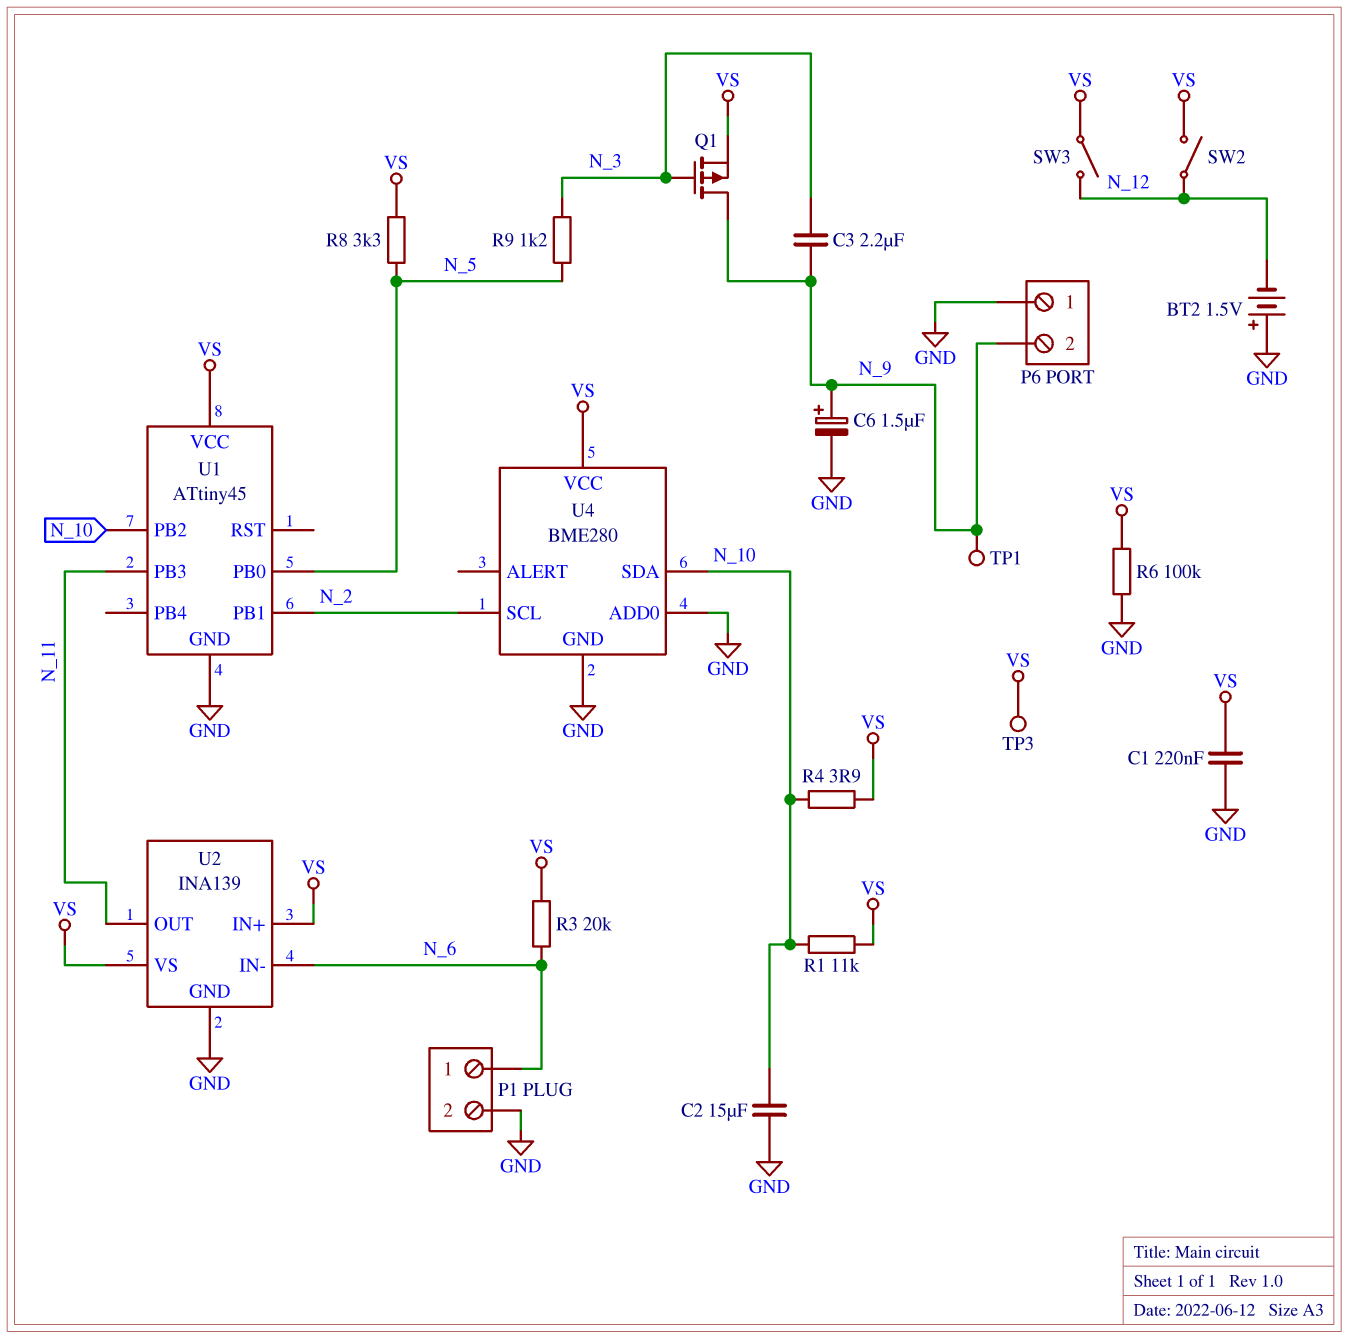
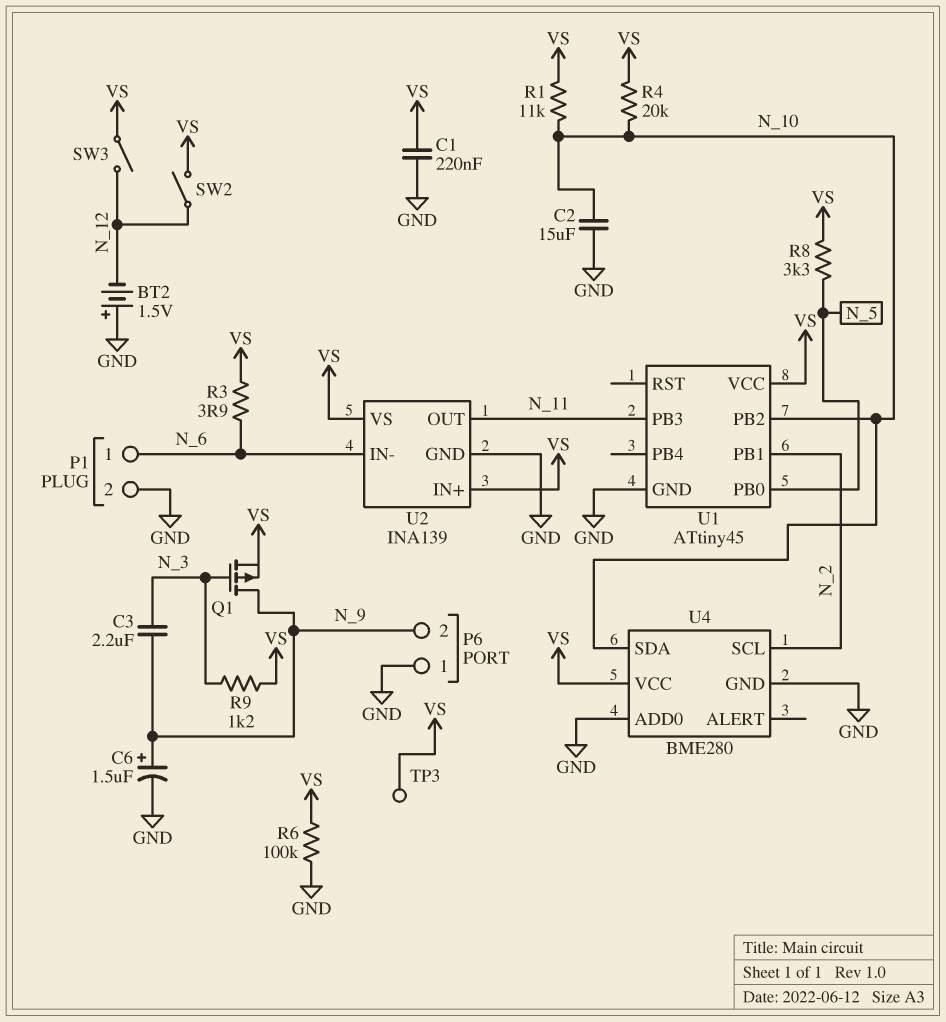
R3: 20k (N_6, VS) -> 3.9 (N_6, VS)
R4: 3.9 (N_10, VS) -> 20k (N_10, VS)
R9: 1.2k (N_3, N_5) -> 1.2k (N_3, VS)
TP1: test point (N_9) -> none

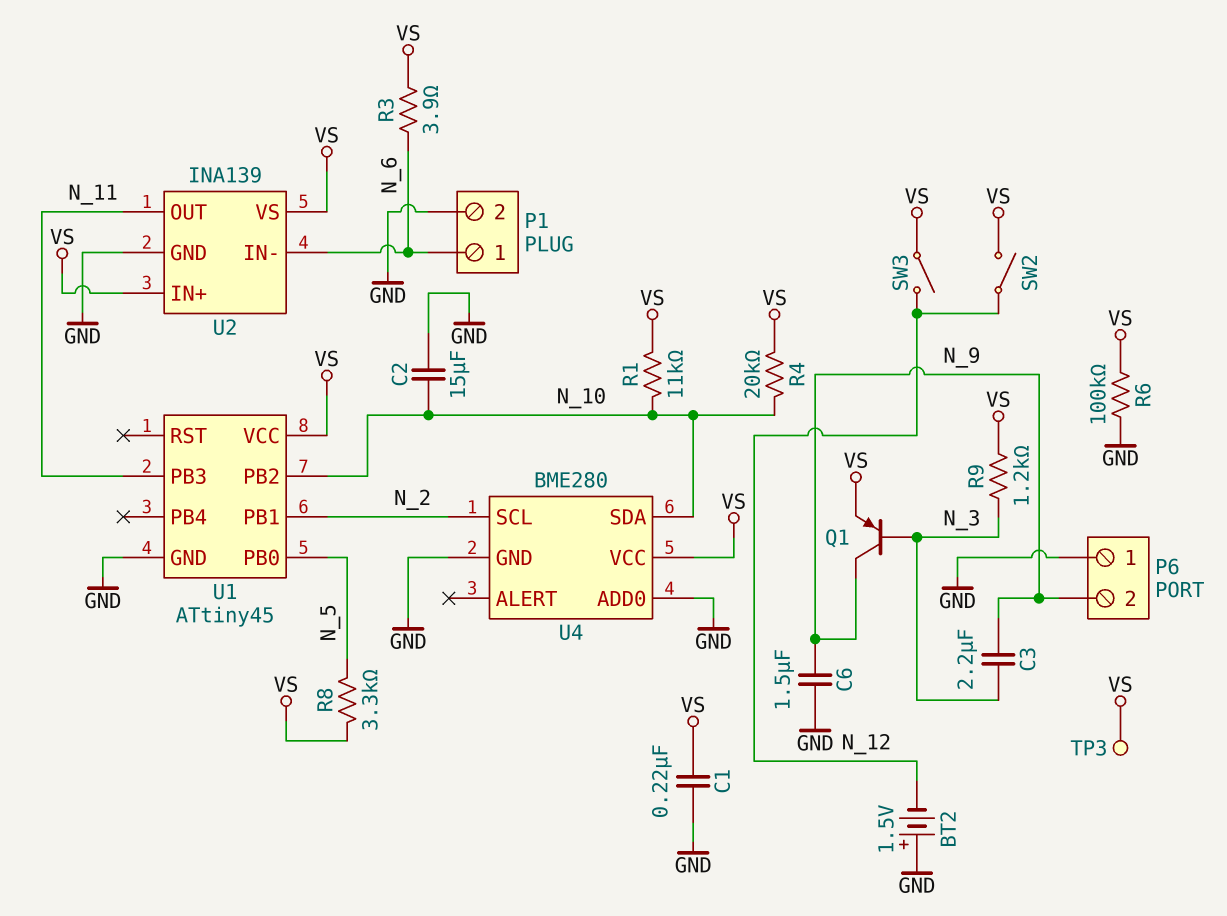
C6: 1.5uF (plus N_9, minus GND) -> 1.5uF (GND, N_9)
Q1: PMOS (G N_3, D N_9, S VS) -> PNP (B N_3, C N_9, E VS)

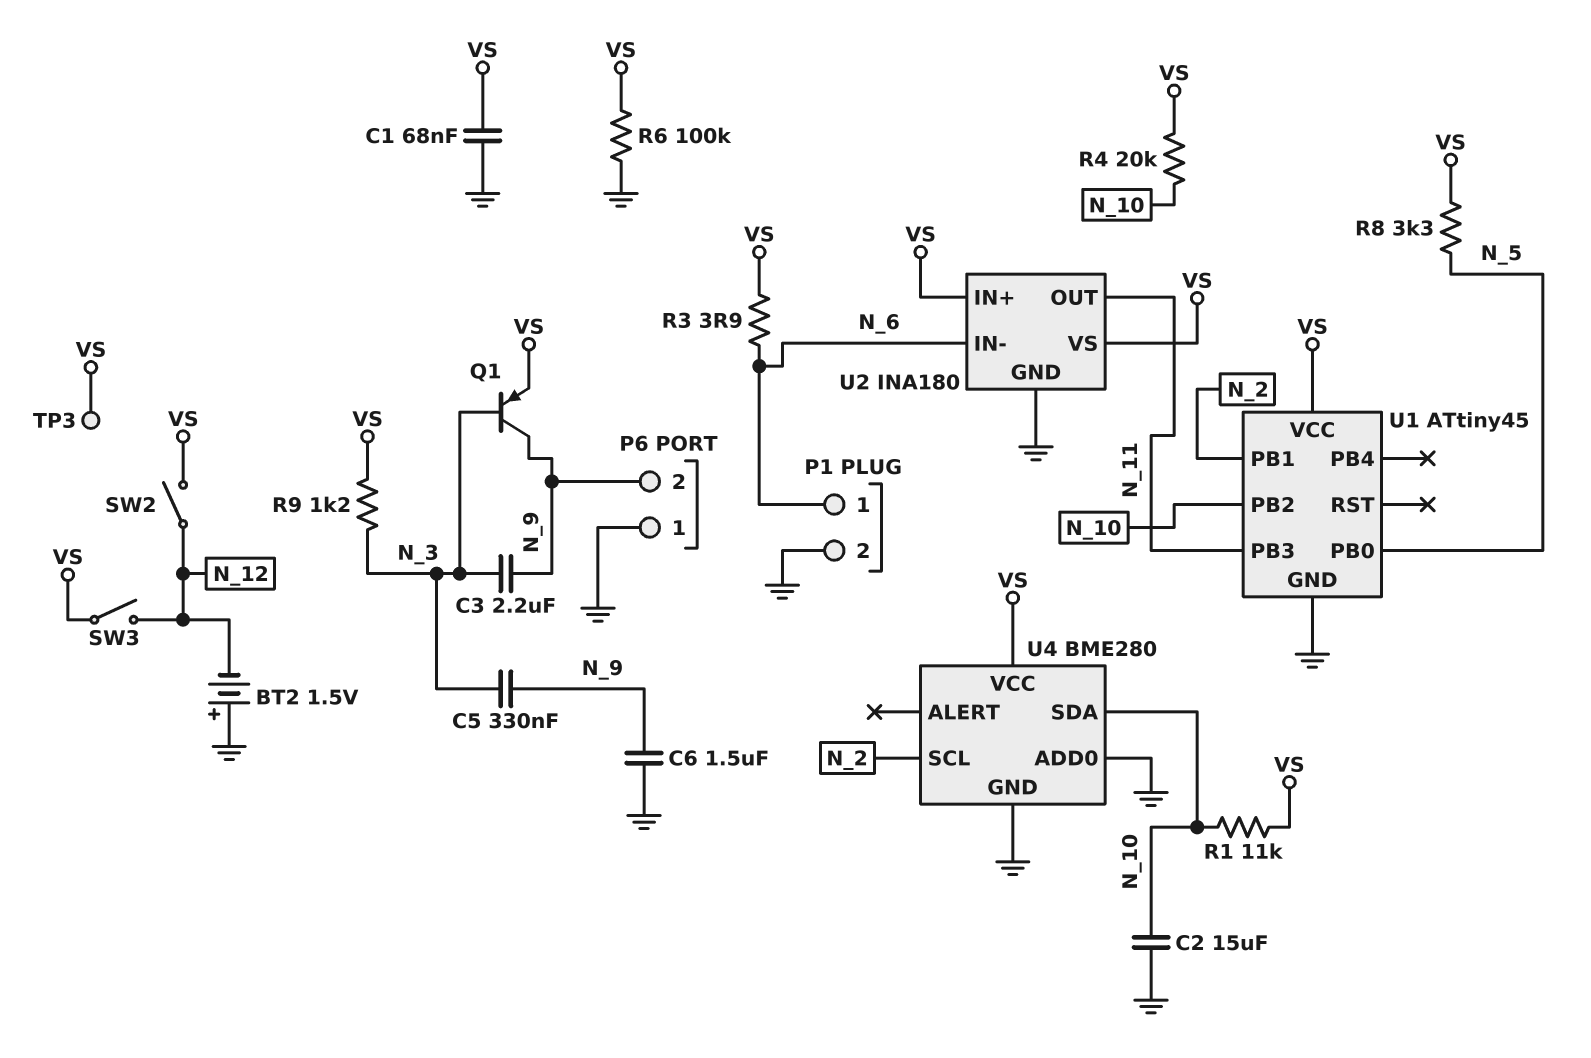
C1: 220nF (GND, VS) -> 68nF (GND, VS)
C5: none -> 330nF (N_3, N_9)
U2: INA139 -> INA180

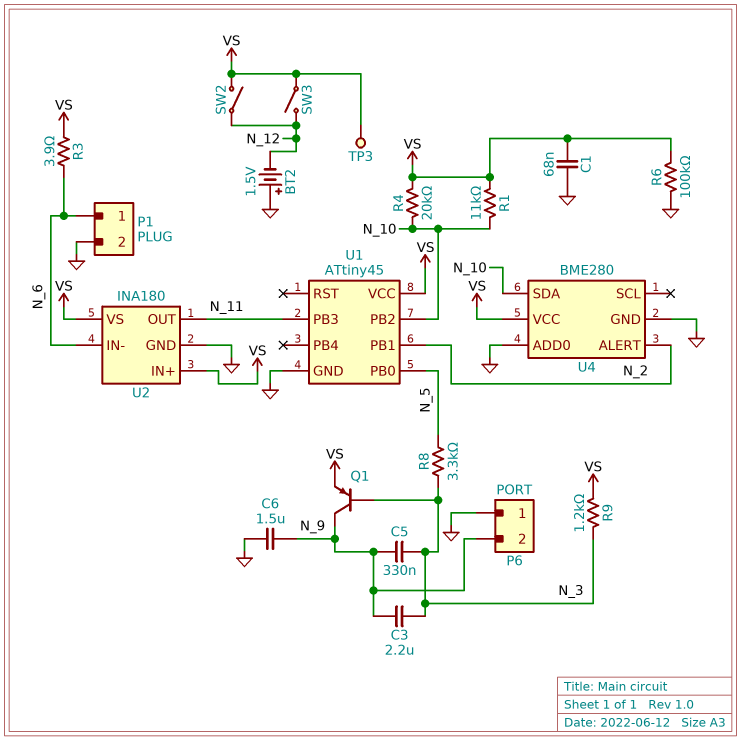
C2: 15uF (GND, N_10) -> none
R8: 3.3k (N_5, VS) -> 3.3k (N_3, N_5)
U4 pin ALERT: none -> N_2
U4 pin SCL: N_2 -> none

